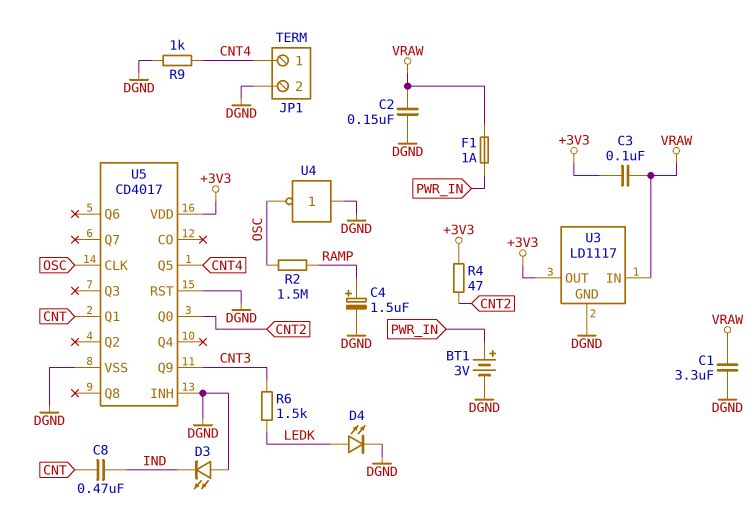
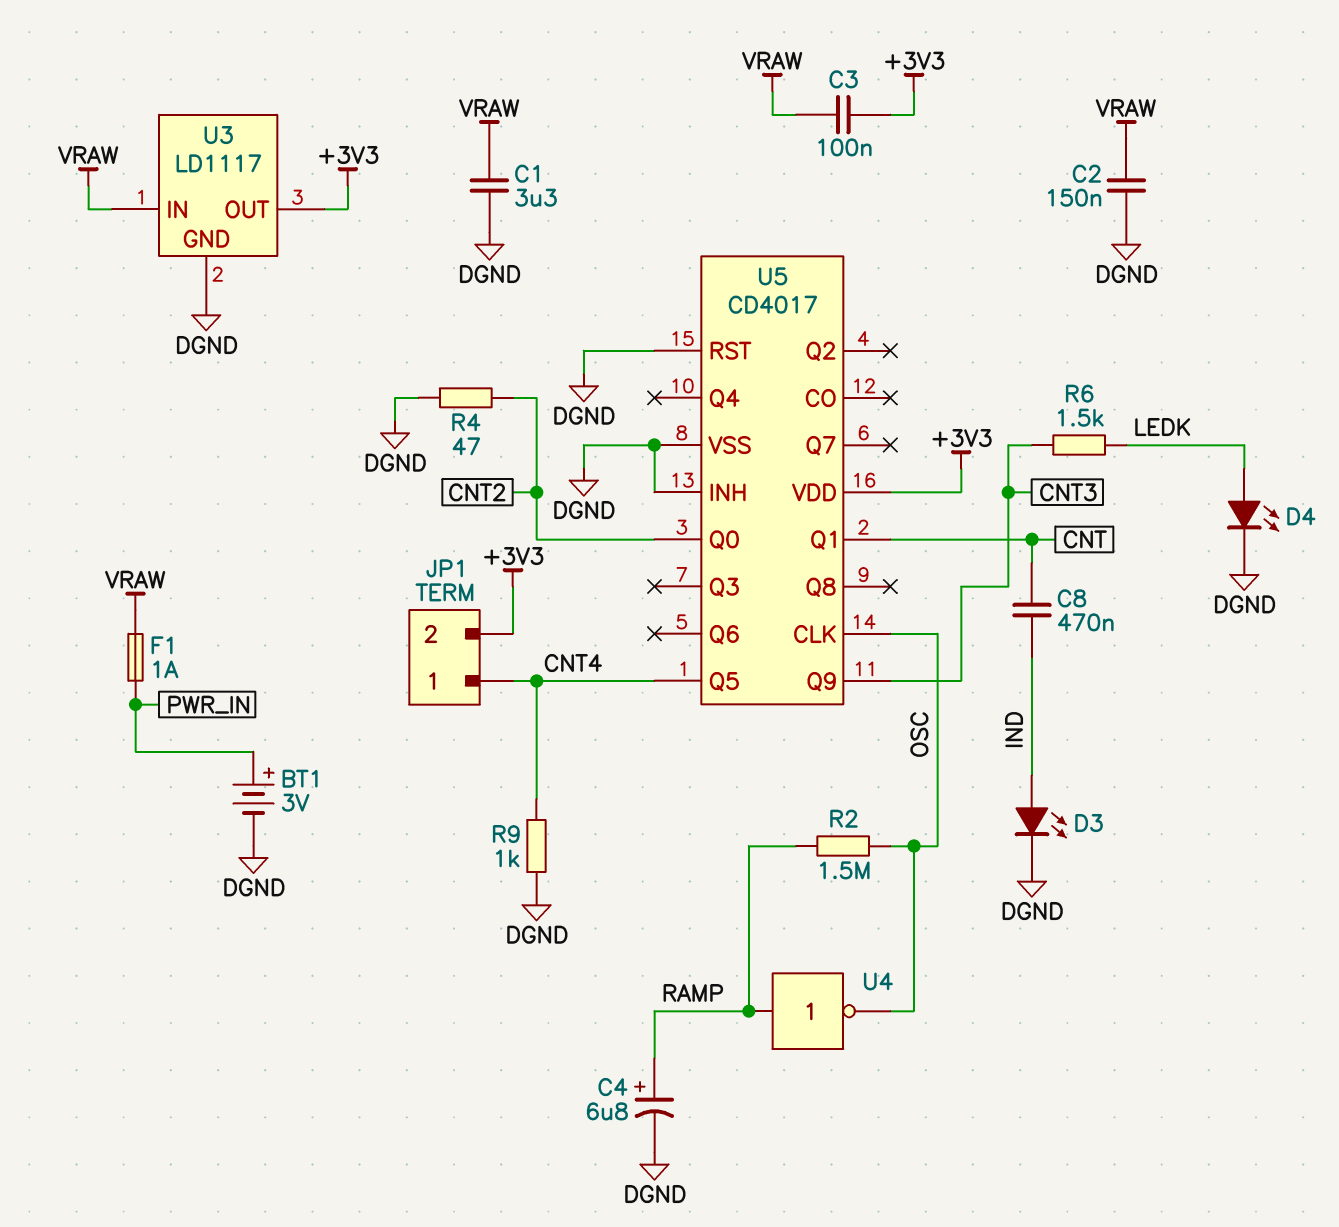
C4: 1.5uF (plus RAMP, minus DGND) -> 6.8uF (plus RAMP, minus DGND)
D3: LED (A DGND, K IND) -> LED (A IND, K DGND)
JP1 pin 2: DGND -> +3V3
R4: 47 (+3V3, CNT2) -> 47 (CNT2, DGND)
U4: NOT (in DGND, out OSC) -> NOT (in RAMP, out OSC)

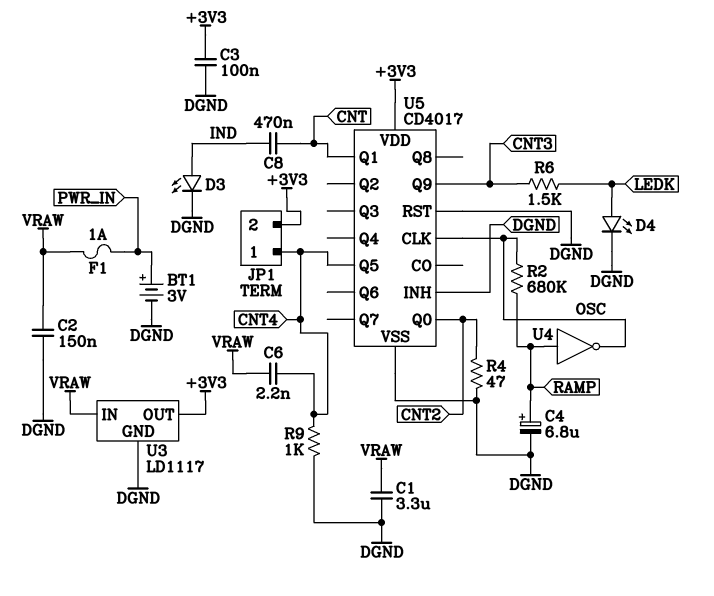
C3: 100nF (+3V3, VRAW) -> 100nF (+3V3, DGND)
C6: none -> 2.2nF (CNT4, VRAW)
R2: 1.5M (OSC, RAMP) -> 680k (OSC, RAMP)

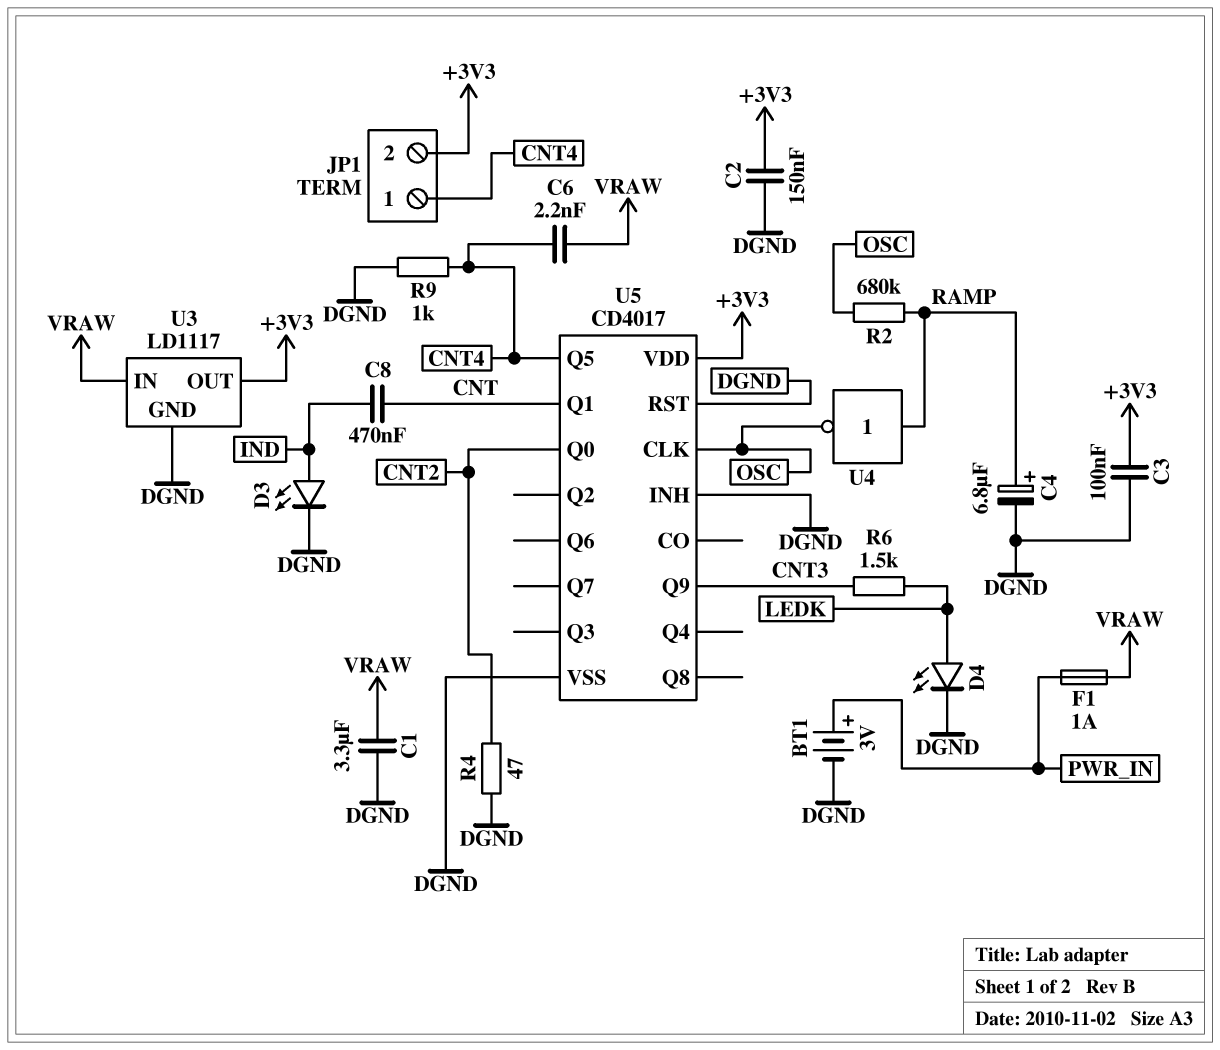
C2: 150nF (DGND, VRAW) -> 150nF (+3V3, DGND)

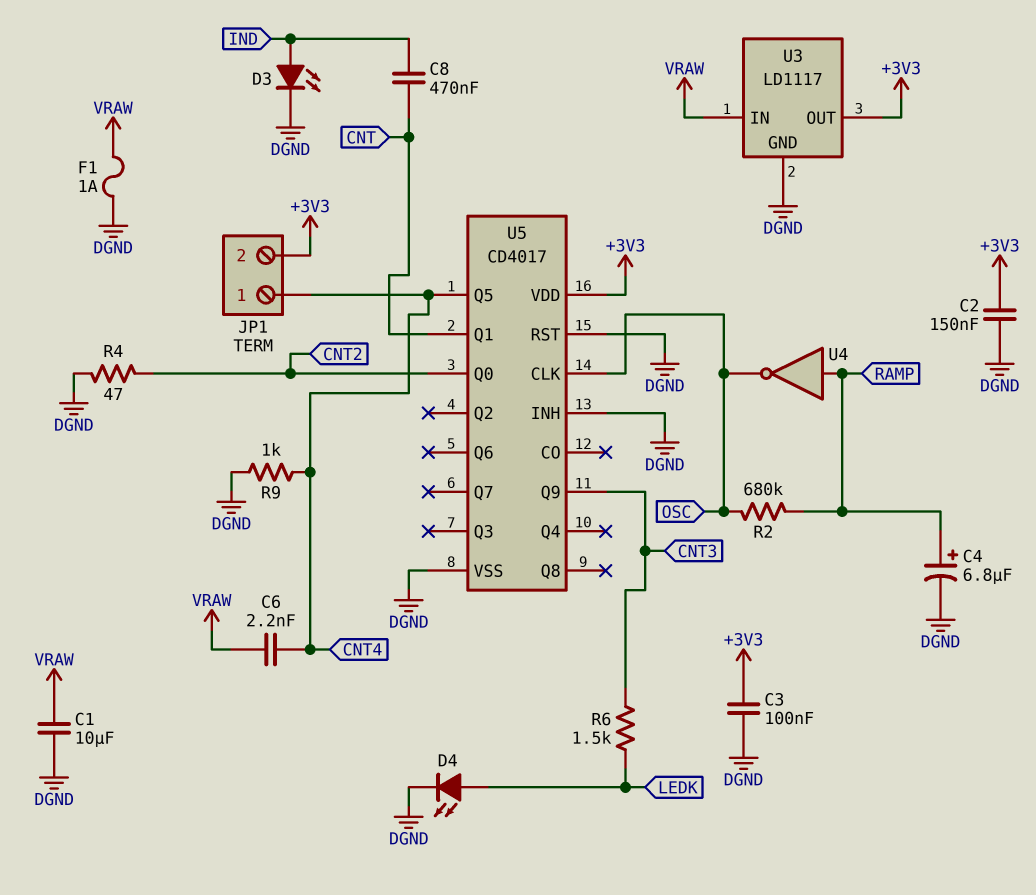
BT1: 3V (plus PWR_IN, minus DGND) -> none
C1: 3.3uF (DGND, VRAW) -> 10uF (DGND, VRAW)
F1: 1A (PWR_IN, VRAW) -> 1A (DGND, VRAW)

